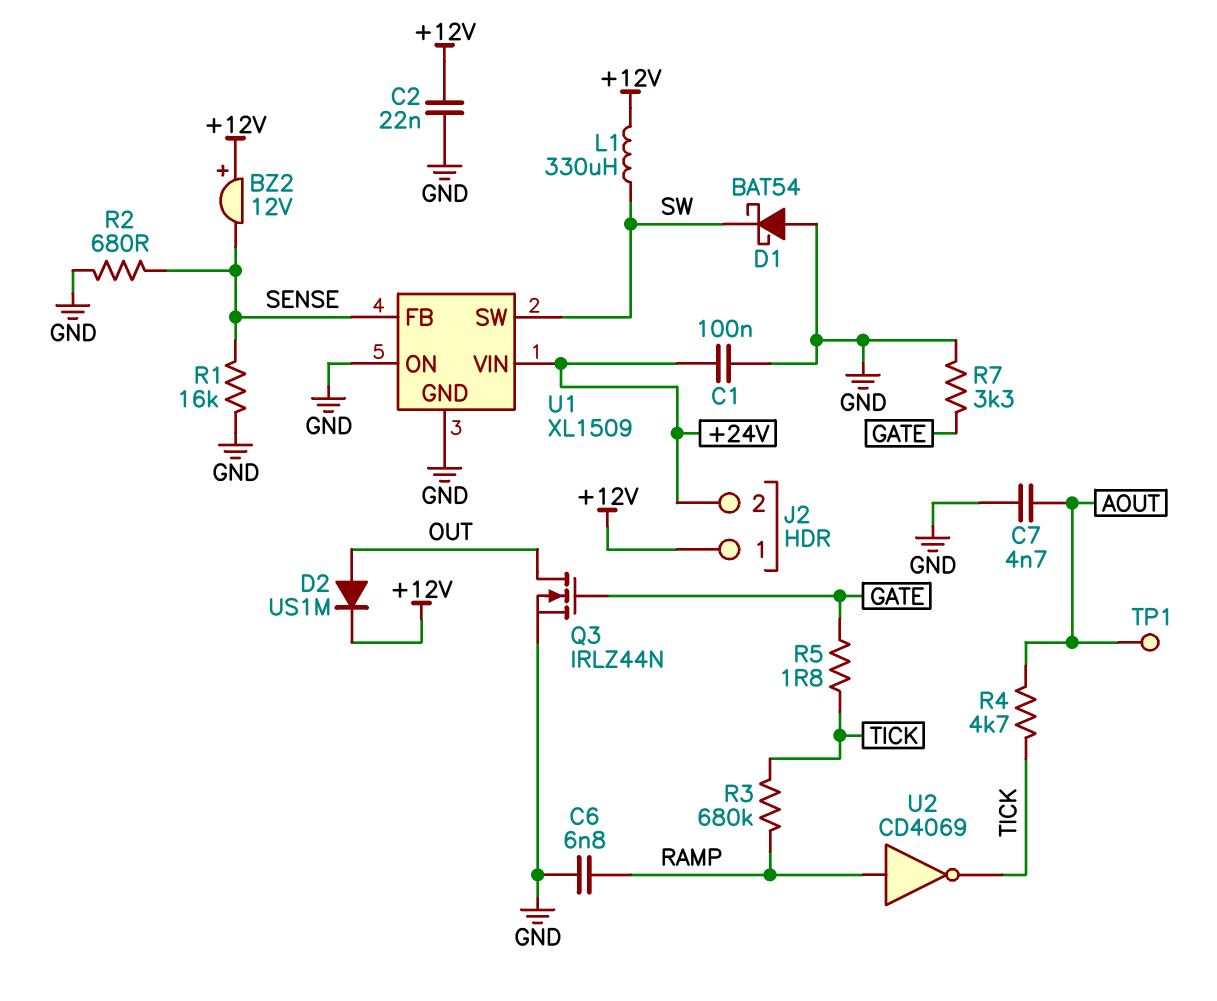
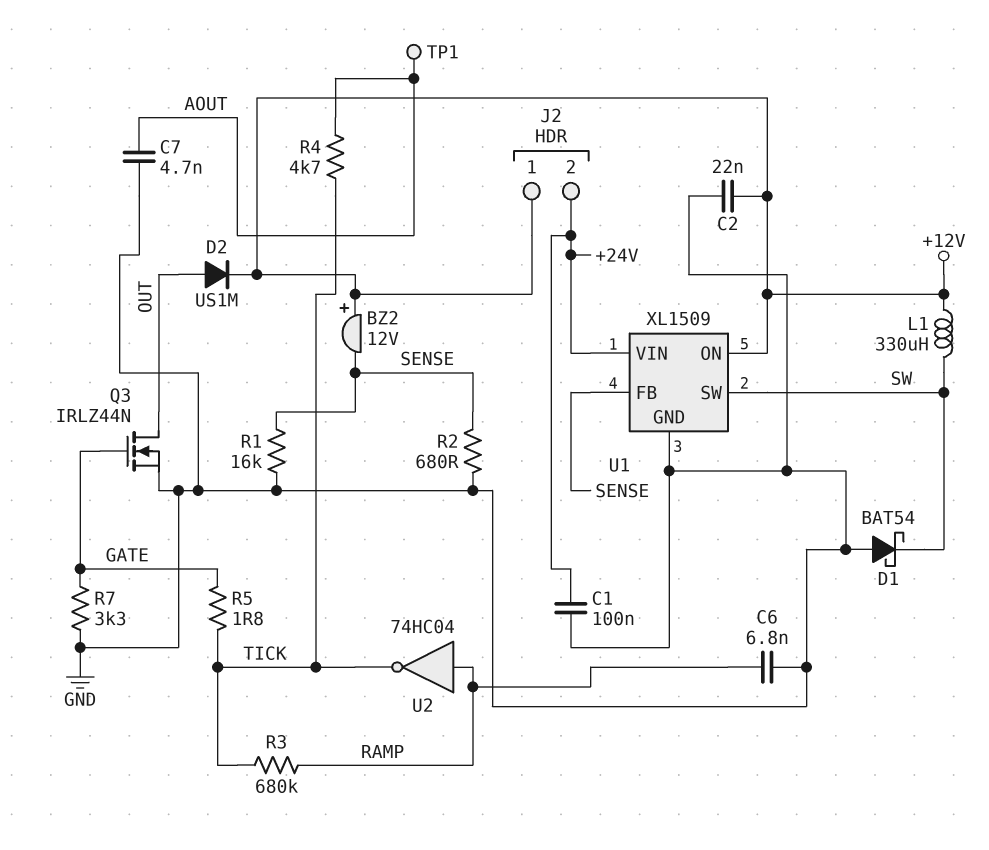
U1 pin ON: GND -> +12V
U2: NOT CD4069 (in RAMP, out TICK) -> NOT 74HC04 (in RAMP, out TICK)

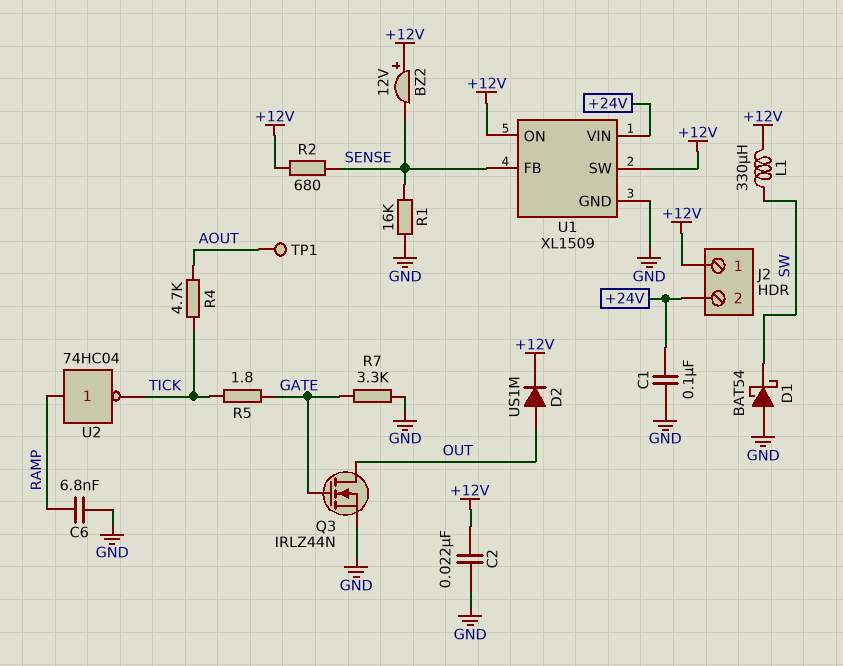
C7: 4.7nF (AOUT, GND) -> none
R2: 680 (GND, SENSE) -> 680 (+12V, SENSE)
R3: 680k (RAMP, TICK) -> none
U1 pin SW: SW -> +12V

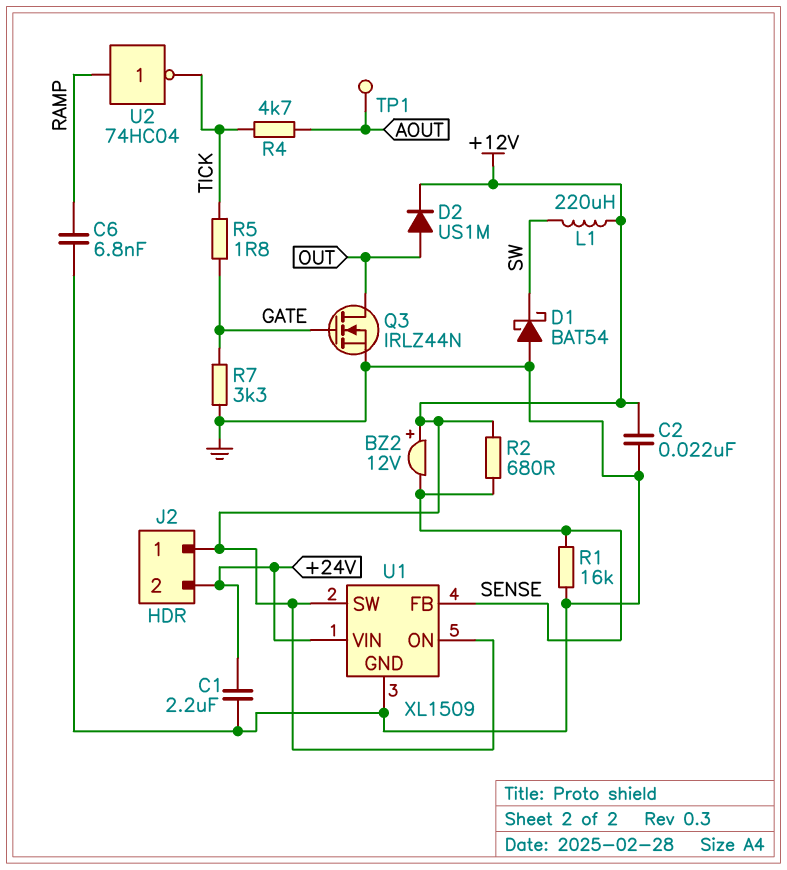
C1: 100nF (+24V, GND) -> 2.2uF (+24V, GND)
L1: 330uH (+12V, SW) -> 220uH (+12V, SW)

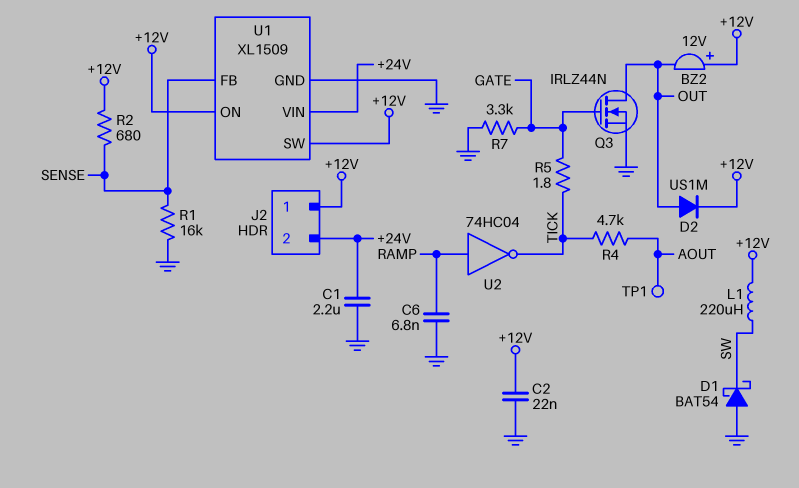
BZ2: buzzer 12V (plus +12V, minus SENSE) -> buzzer 12V (plus +12V, minus OUT)

